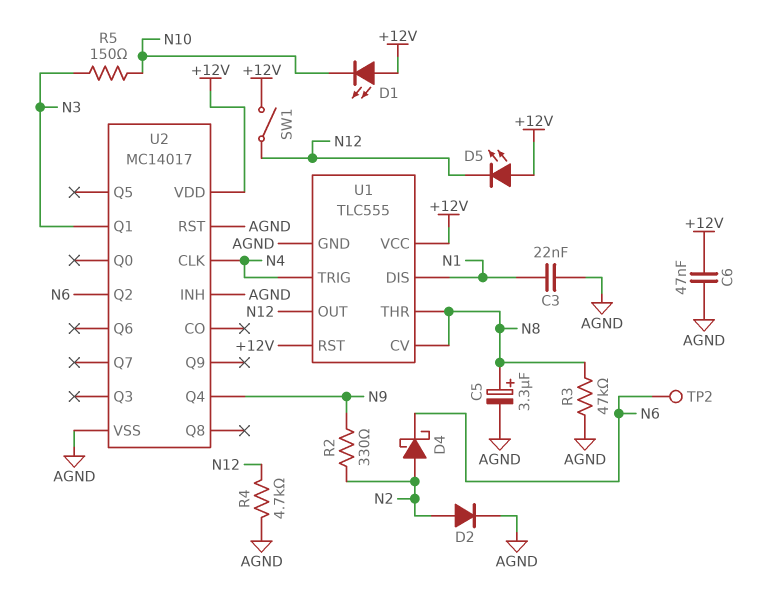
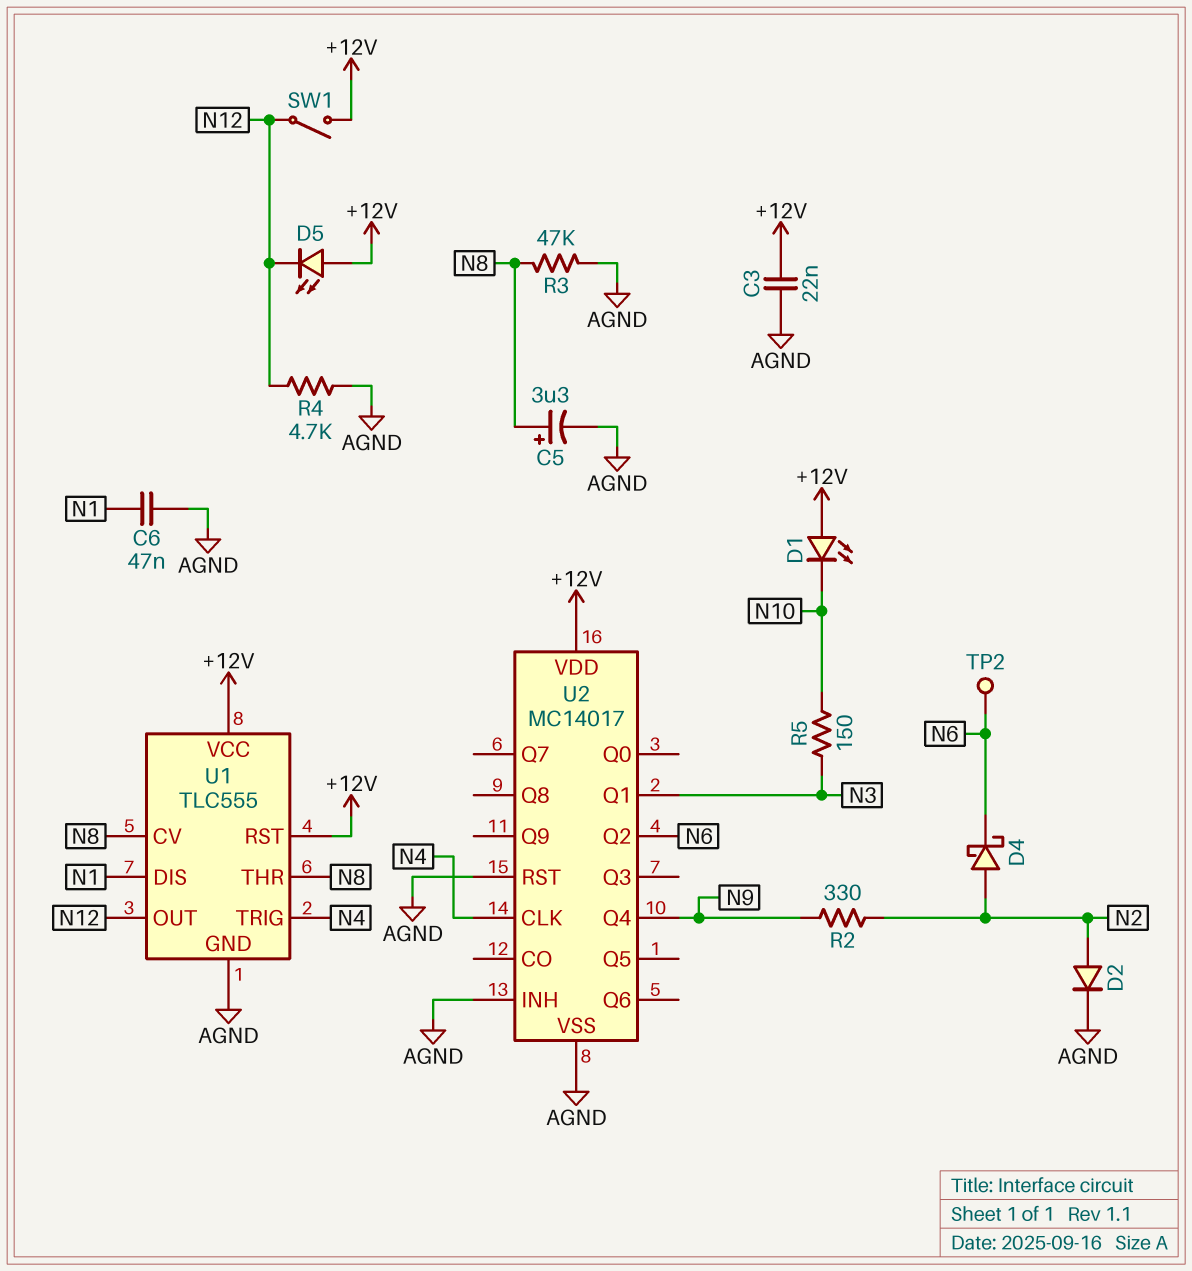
C3: 22nF (AGND, N1) -> 22nF (+12V, AGND)
C6: 47nF (+12V, AGND) -> 47nF (AGND, N1)

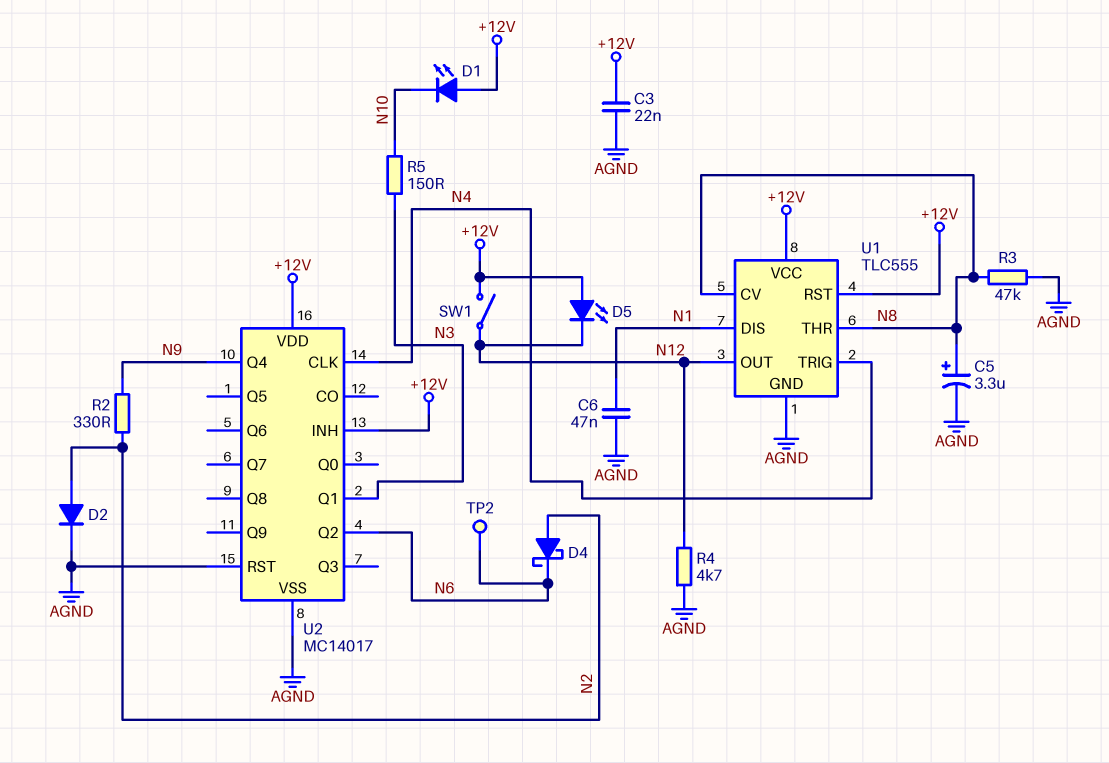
U2 pin INH: AGND -> +12V

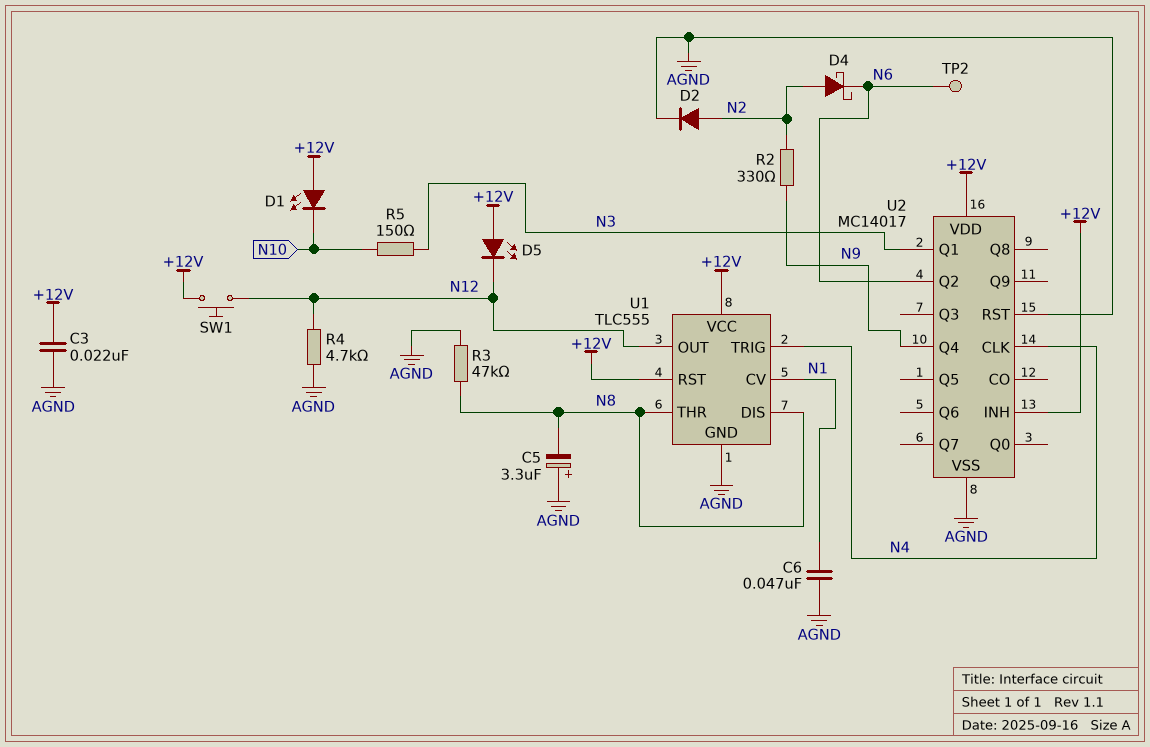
C5: 3.3uF (plus N8, minus AGND) -> 3.3uF (plus AGND, minus N8)
SW1: switch (+12V, N12) -> button (+12V, N12)
U1 pin CV: N8 -> N1
U1 pin DIS: N1 -> N8

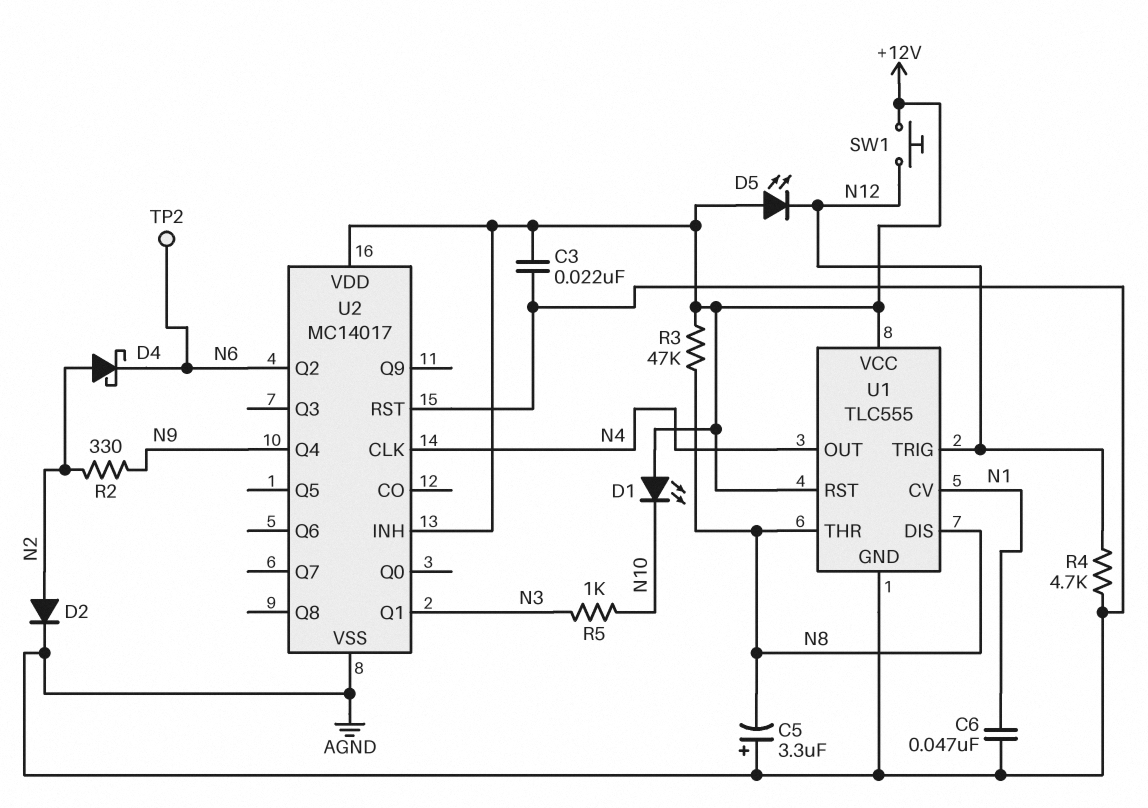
R3: 47k (AGND, N8) -> 47k (+12V, N8)
R5: 150 (N3, N10) -> 1k (N3, N10)
U1 pin OUT: N12 -> N4
U1 pin TRIG: N4 -> N12

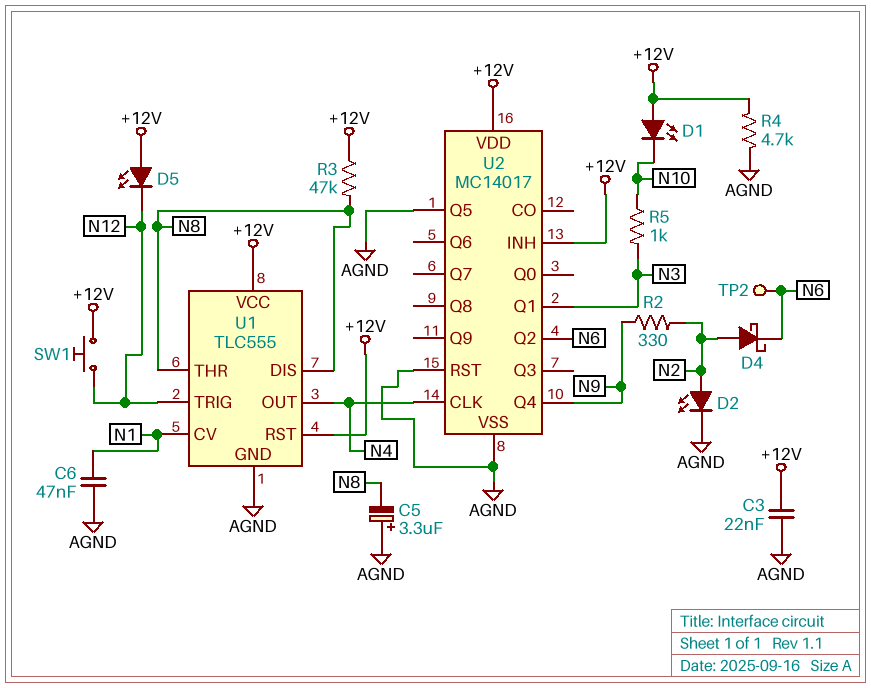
D2: diode (A N2, K AGND) -> LED (A N2, K AGND)
R4: 4.7k (AGND, N12) -> 4.7k (+12V, AGND)
U2 pin Q5: none -> AGND

